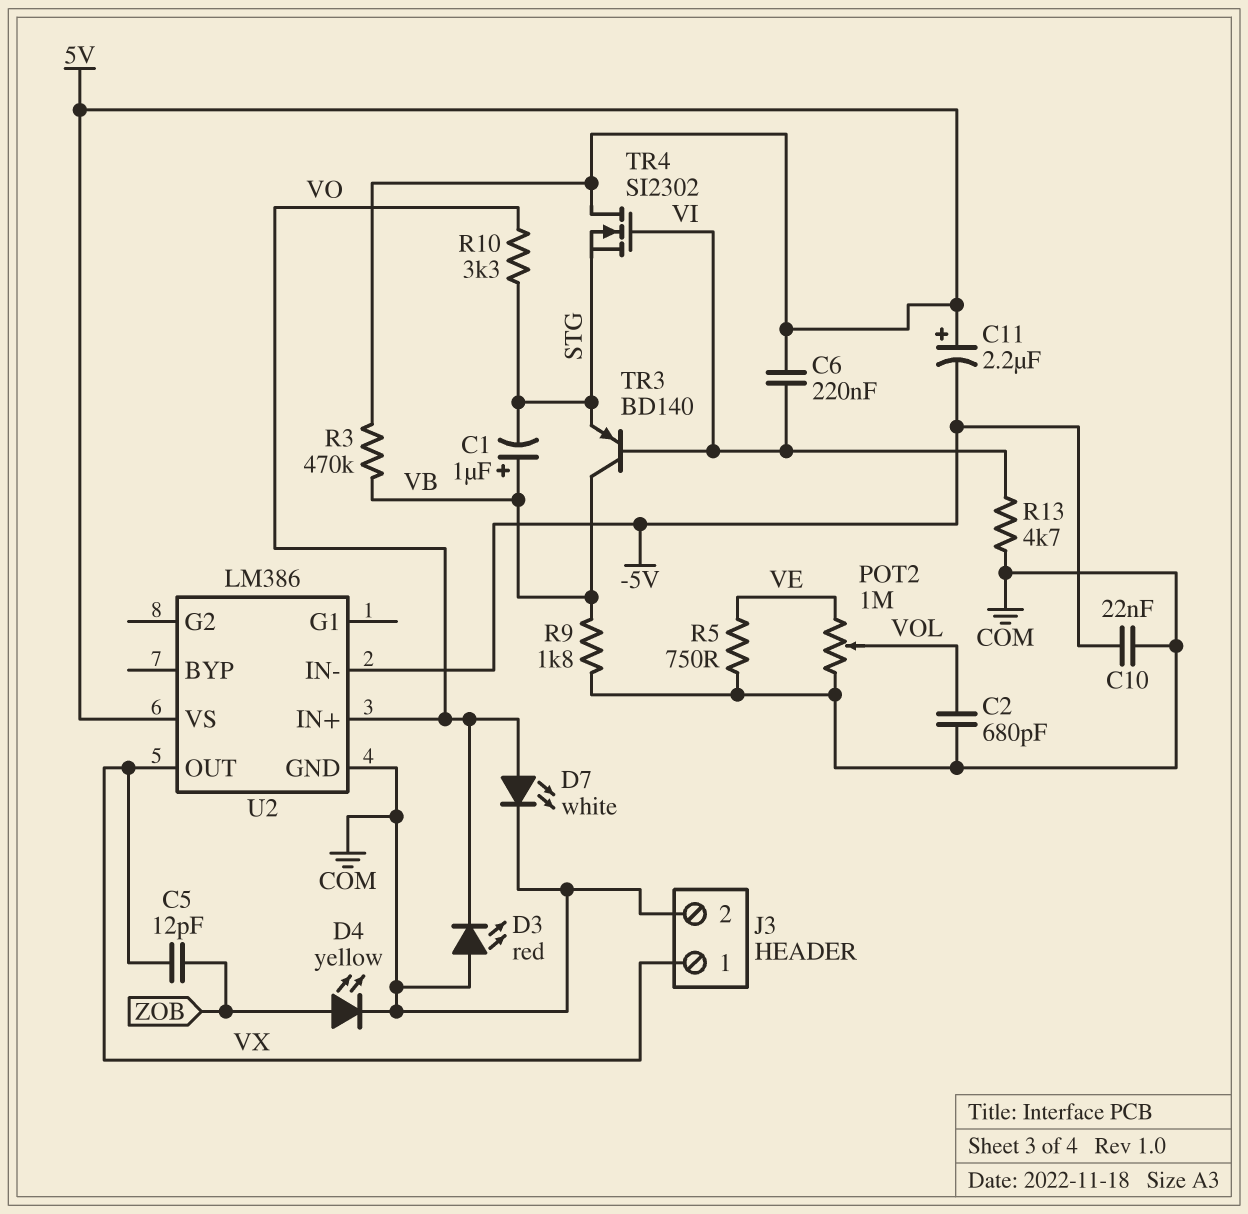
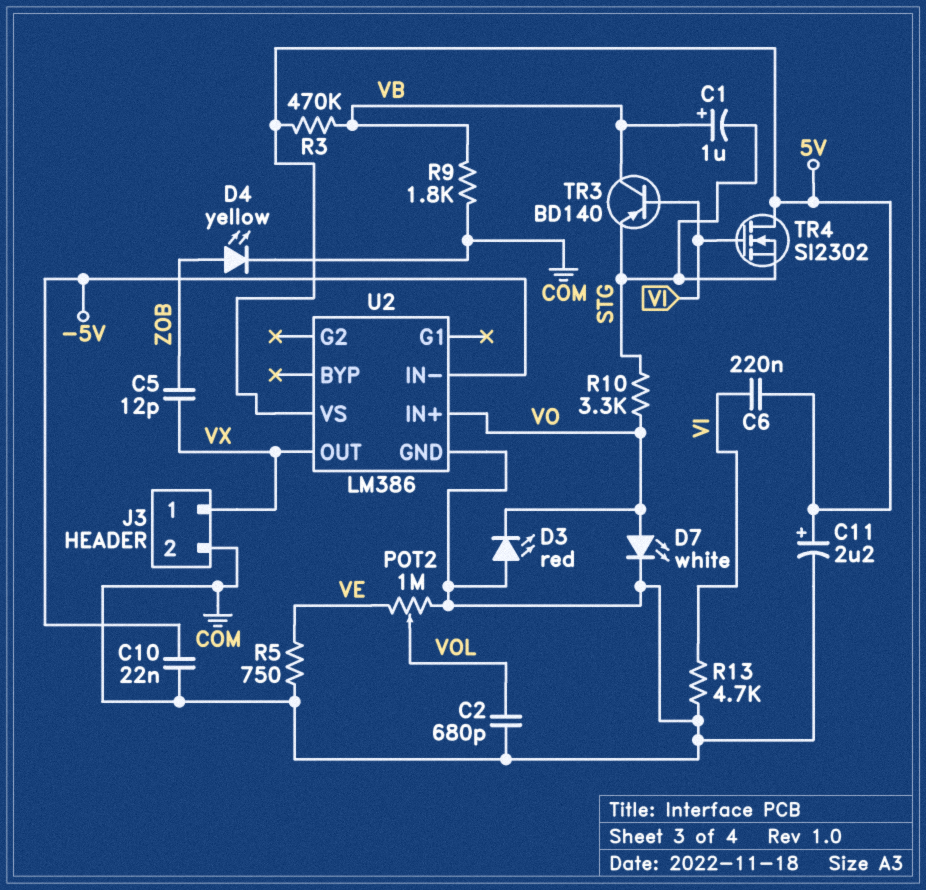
C11: 2.2uF (plus 5V, minus -5V) -> 2.2uF (plus 5V, minus COM)

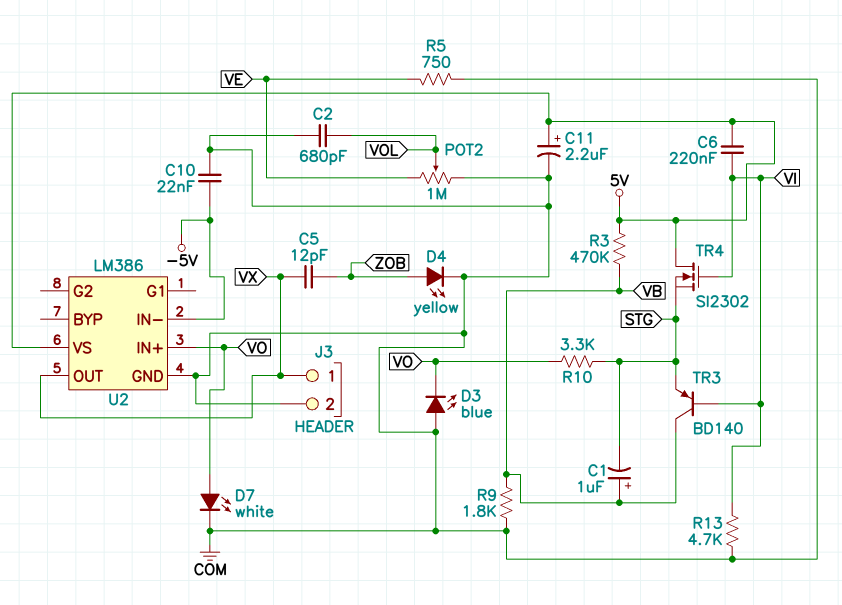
D3: LED red (A COM, K VO) -> LED blue (A COM, K VO)

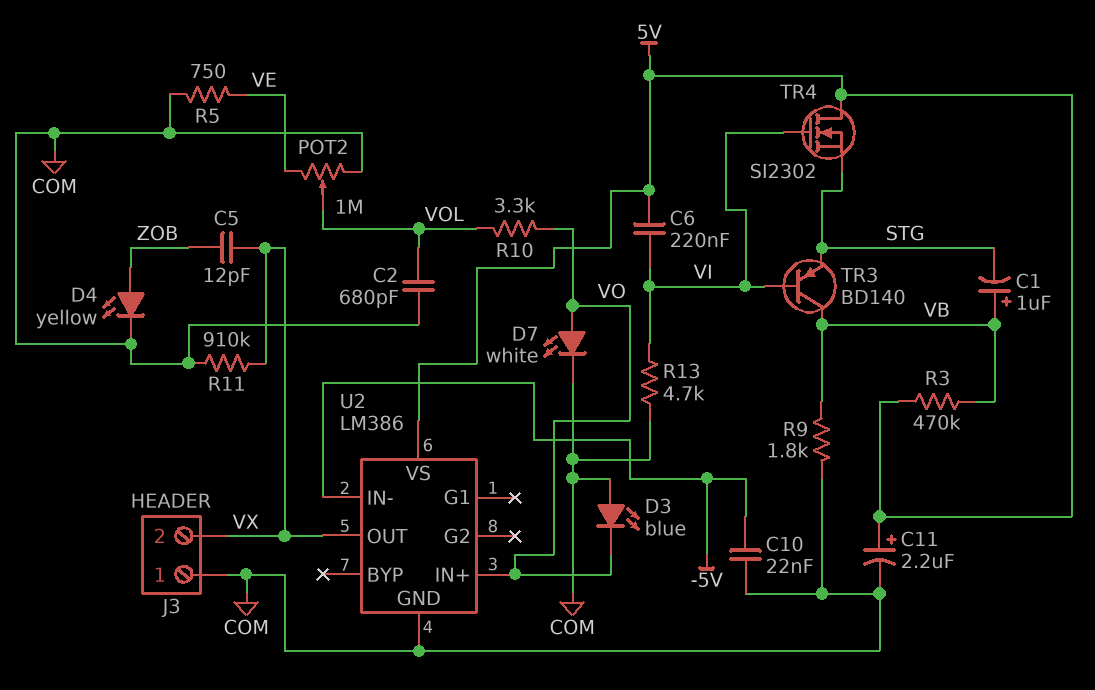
J3 pin 1: VX -> COM
J3 pin 2: COM -> VX
R10: 3.3k (STG, VO) -> 3.3k (VO, VOL)
R11: none -> 910k (COM, VX)

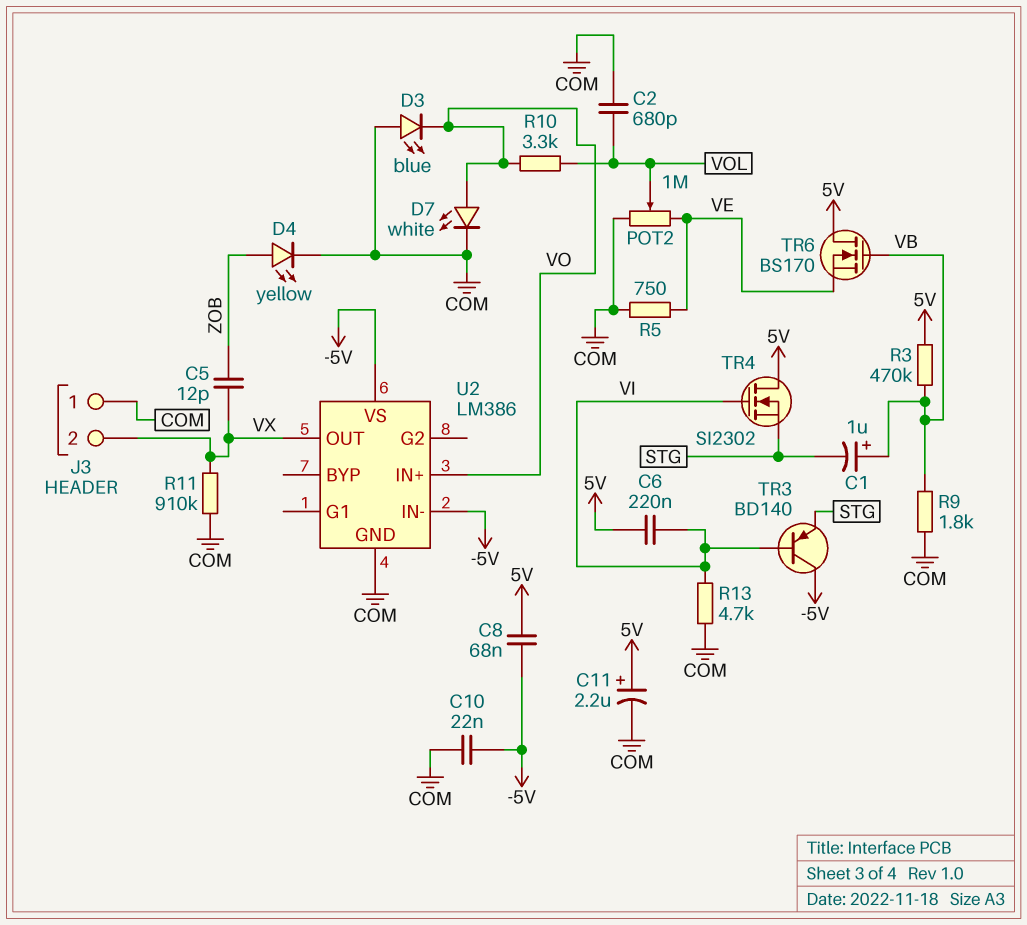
C8: none -> 68nF (-5V, 5V)
TR3: PNP BD140 (B VI, C VB, E STG) -> PNP BD140 (B VI, C -5V, E STG)
TR6: none -> NMOS BS170 (G VB, D 5V, S VE)
U2 pin VS: 5V -> -5V

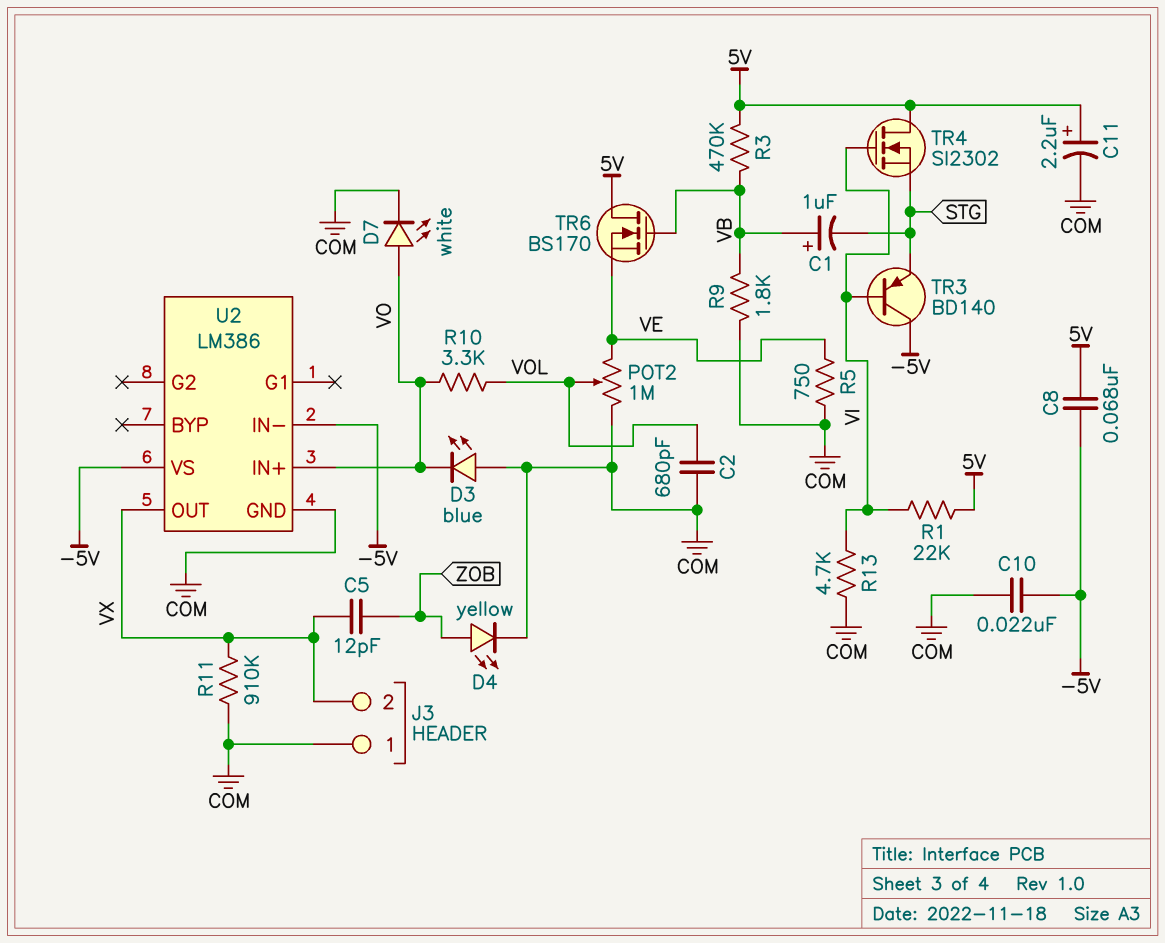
C6: 220nF (5V, VI) -> none
R1: none -> 22k (5V, VI)

